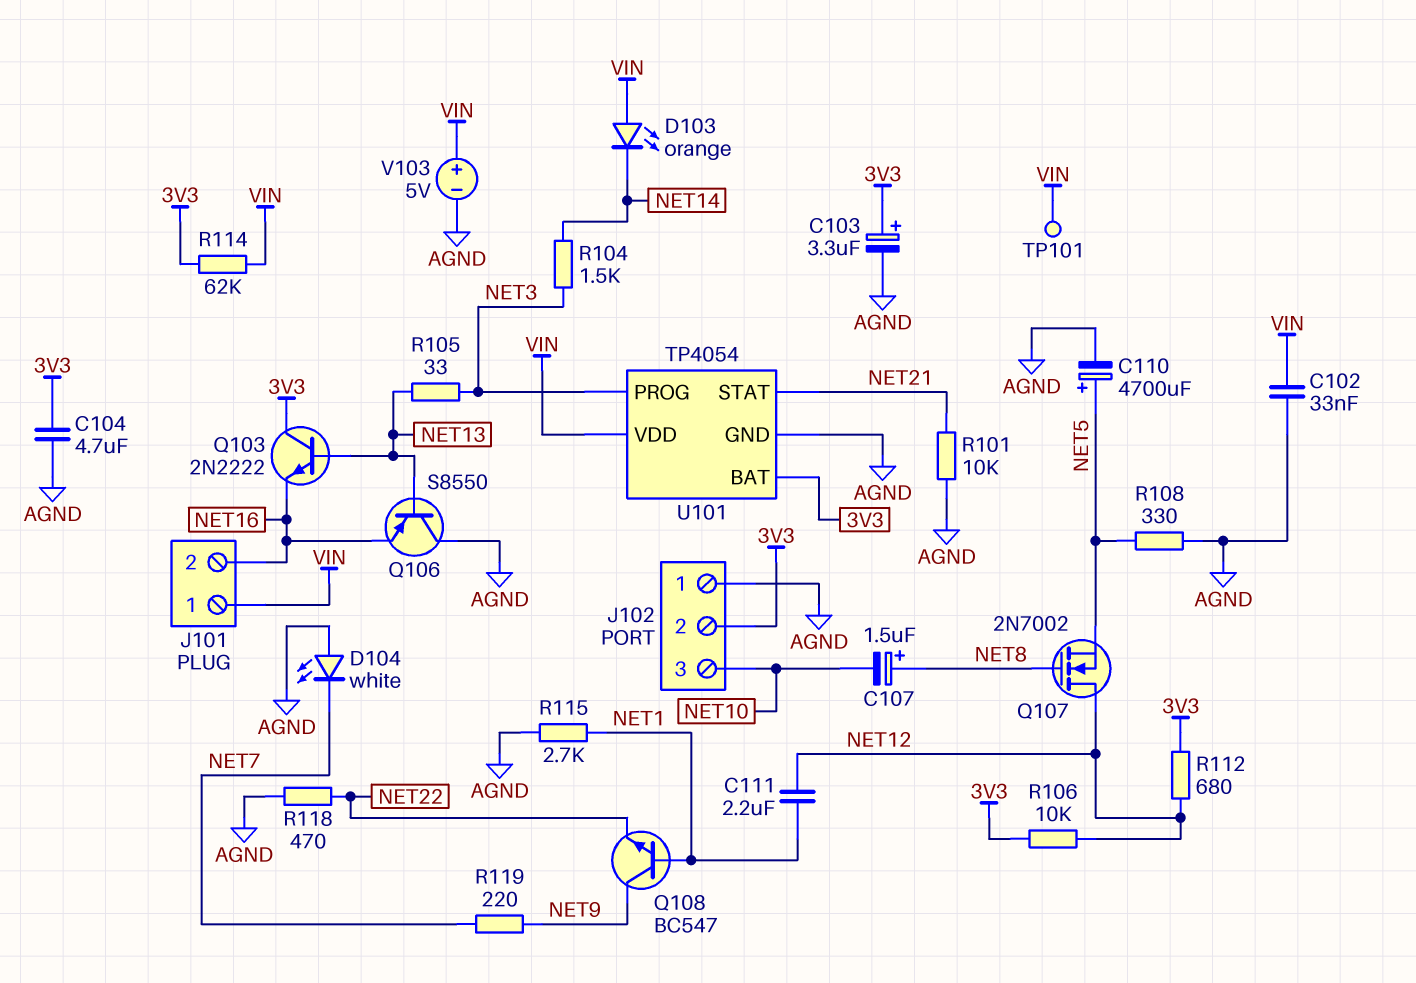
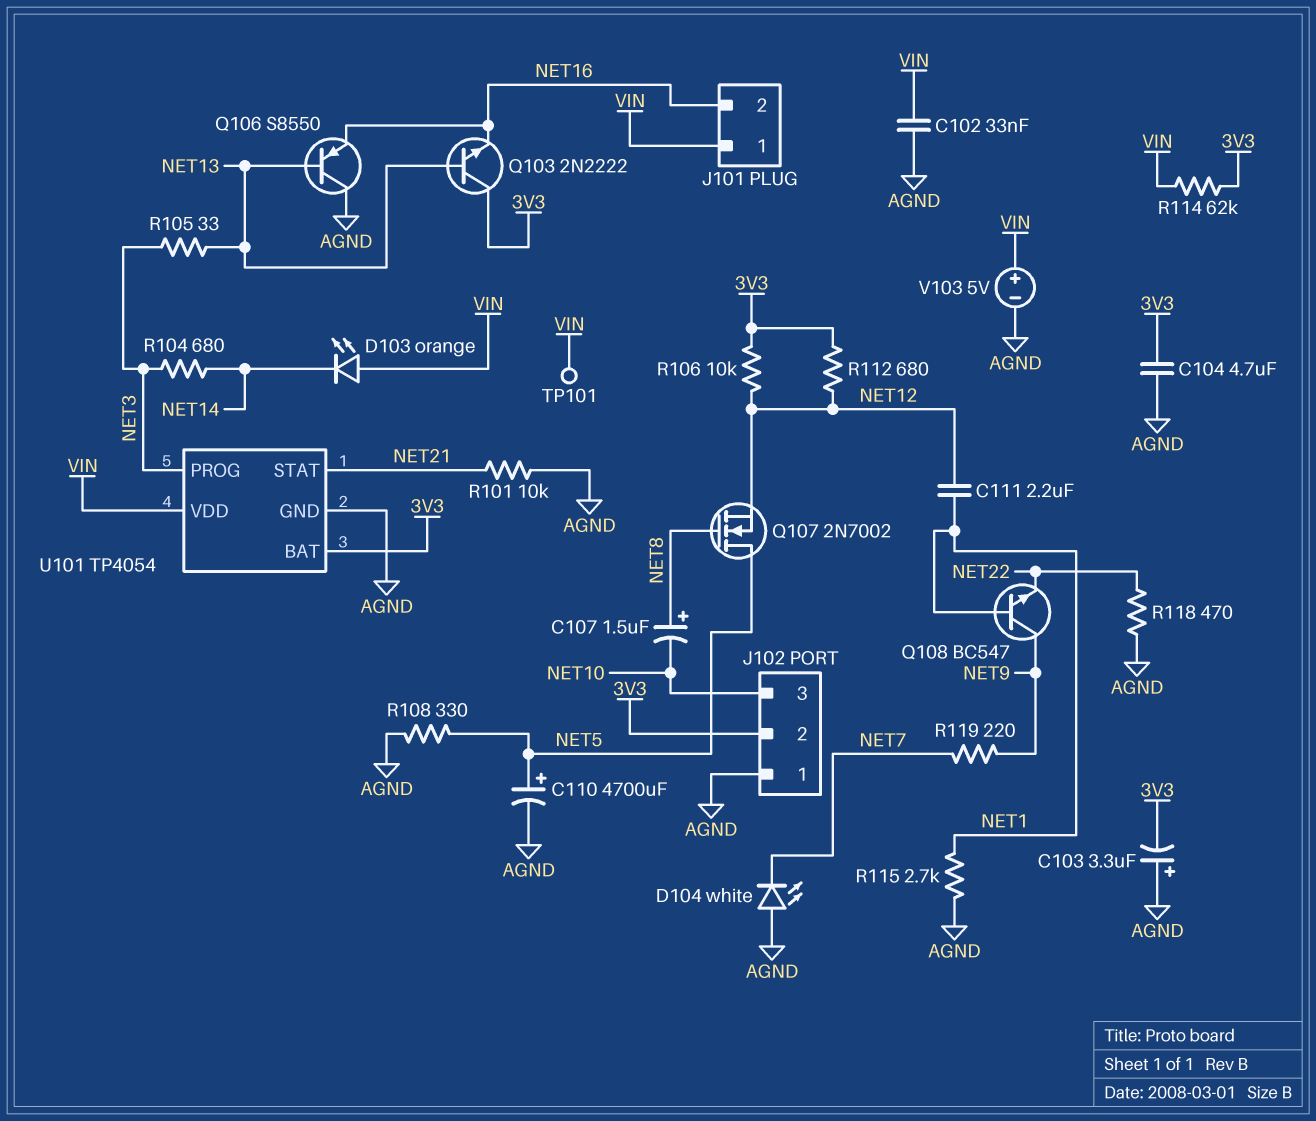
C103: 3.3uF (plus 3V3, minus AGND) -> 3.3uF (plus AGND, minus 3V3)
Q107: NMOS 2N7002 (G NET8, D NET12, S NET5) -> NMOS 2N7002 (G NET8, D NET5, S NET12)
R104: 1.5k (NET3, NET14) -> 680 (NET3, NET14)

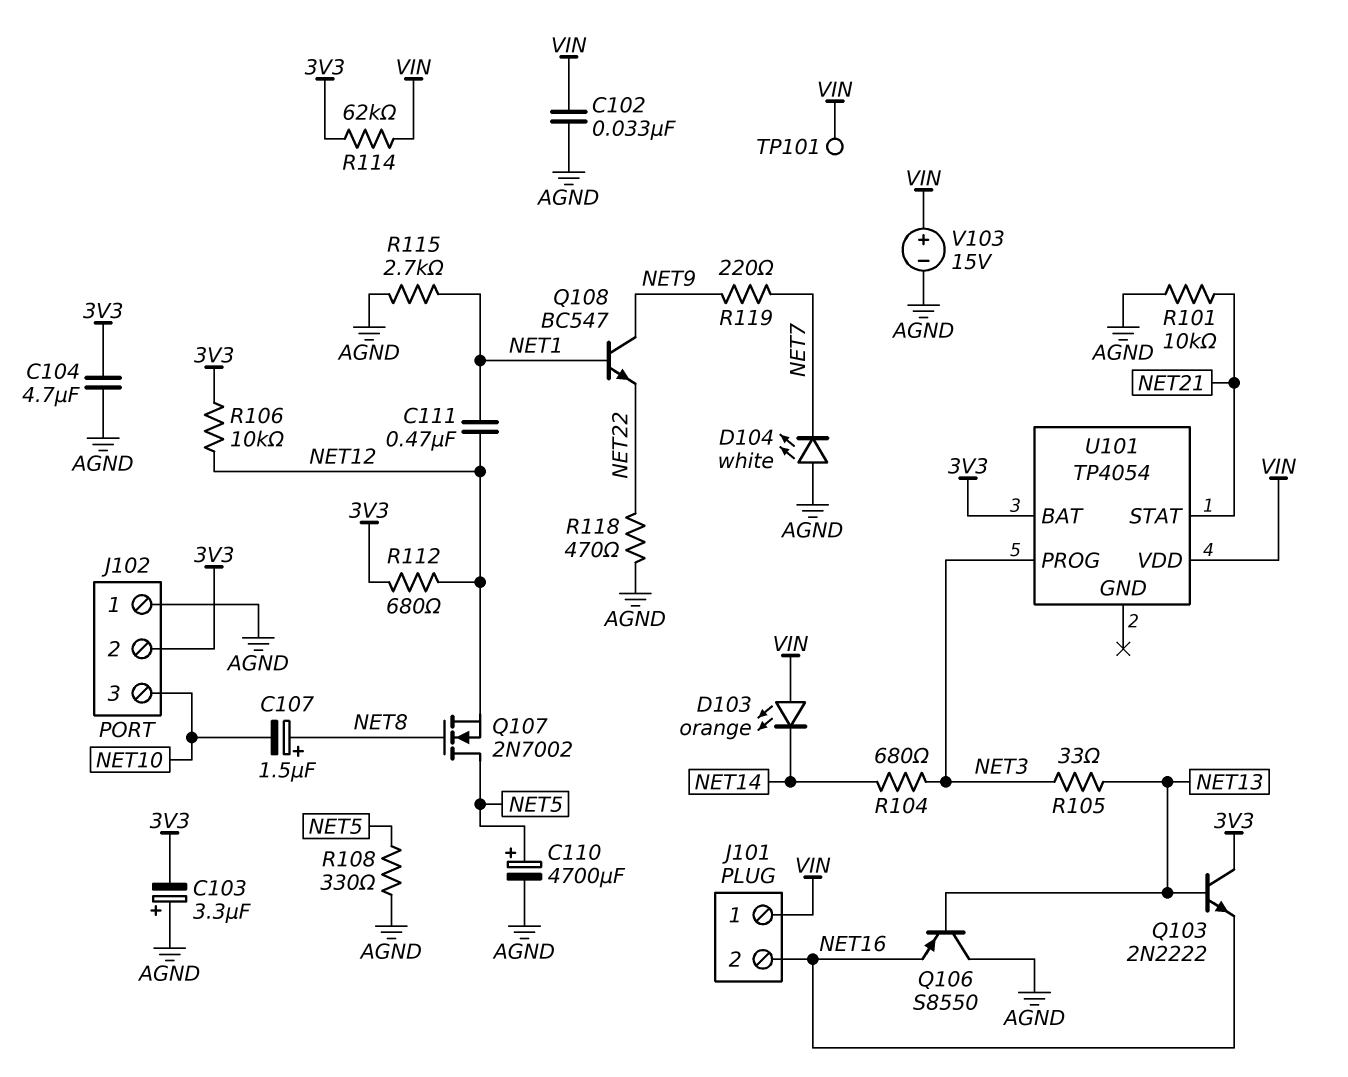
C111: 2.2uF (NET1, NET12) -> 470nF (NET1, NET12)
U101 pin GND: AGND -> none
V103: 5V (plus VIN, minus AGND) -> 15V (plus VIN, minus AGND)

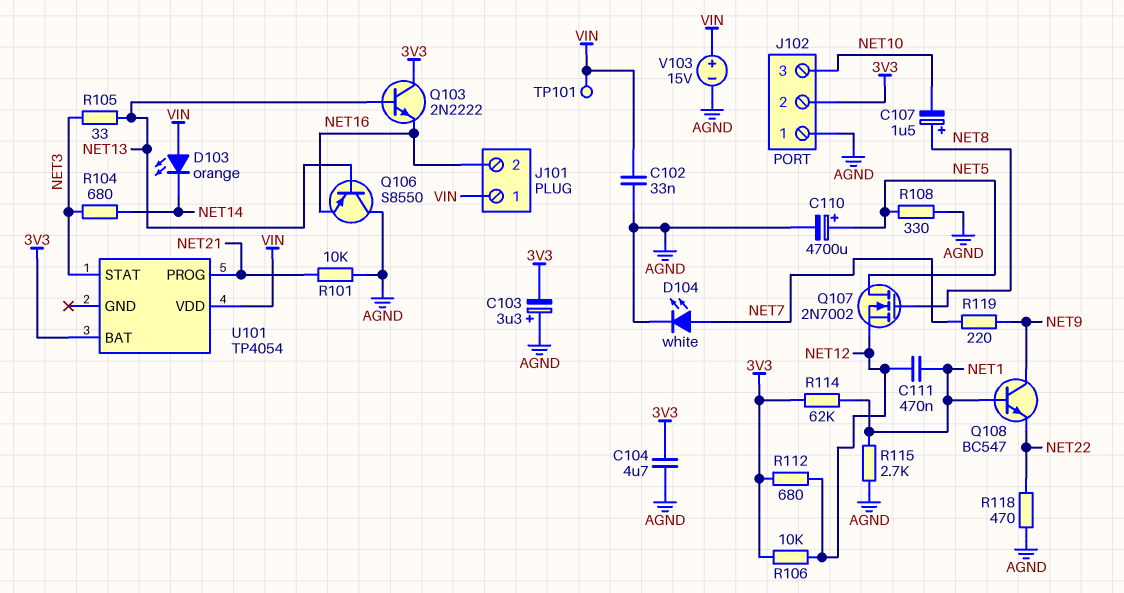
D104: LED white (A AGND, K NET7) -> LED white (A NET7, K AGND)
R114: 62k (3V3, VIN) -> 62k (3V3, NET1)
U101 pin PROG: NET3 -> NET21
U101 pin STAT: NET21 -> NET3

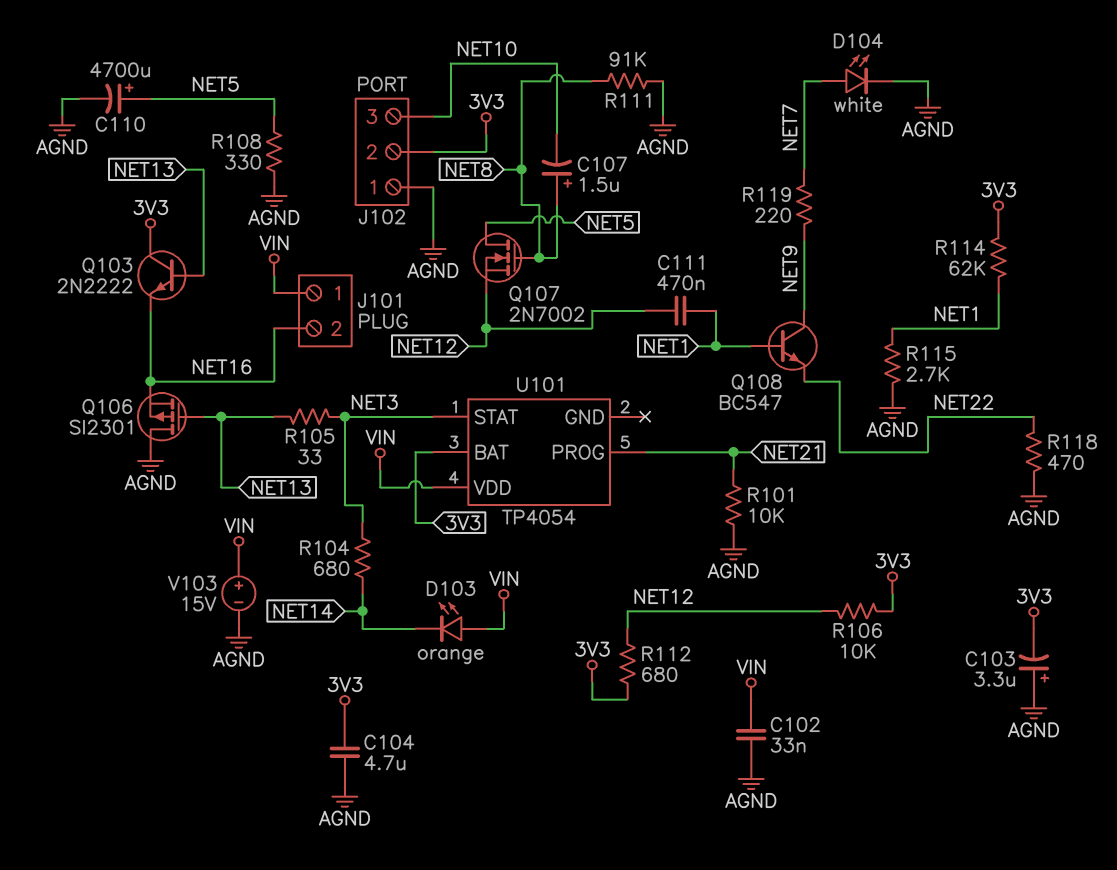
Q106: PNP S8550 (B NET13, C AGND, E NET16) -> PMOS SI2301 (G NET13, D AGND, S NET16)
R111: none -> 91k (AGND, NET8)
TP101: test point (VIN) -> none

